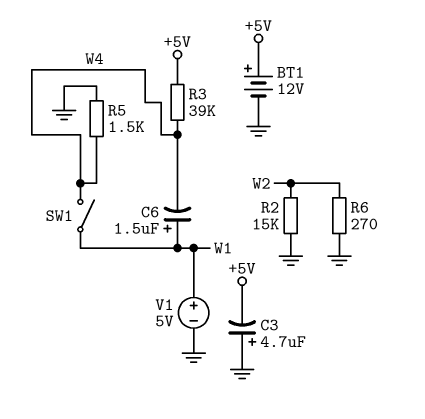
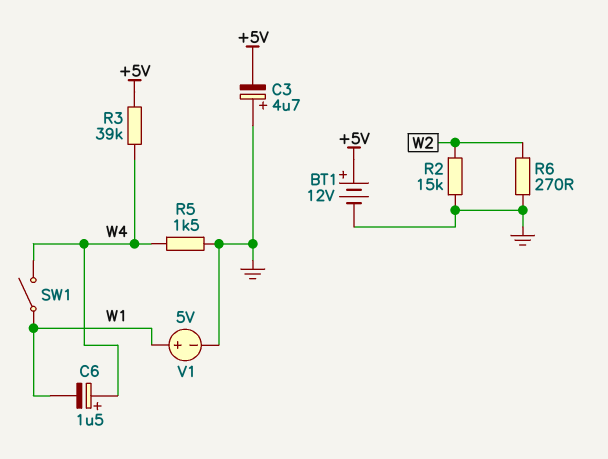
C6: 1.5uF (plus W1, minus W4) -> 1.5uF (plus W4, minus W1)

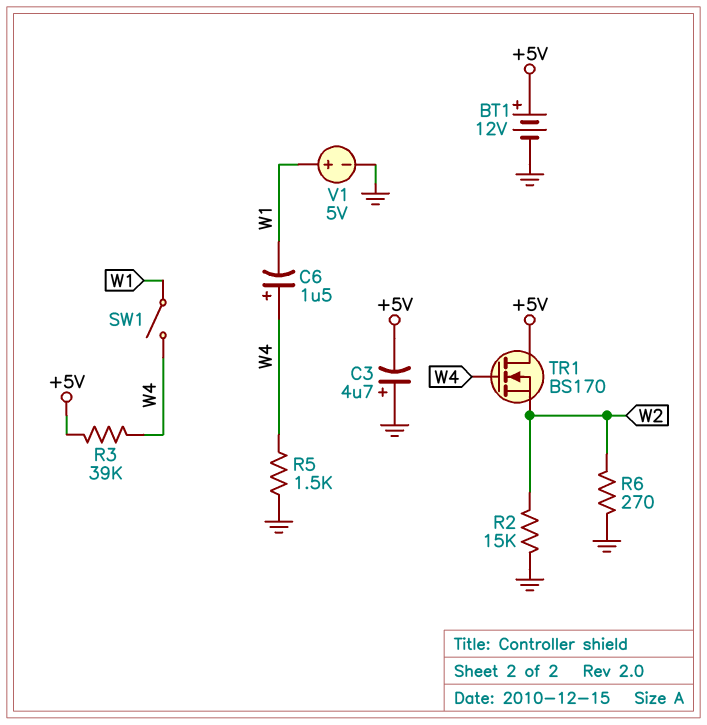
TR1: none -> NMOS BS170 (G W4, D +5V, S W2)

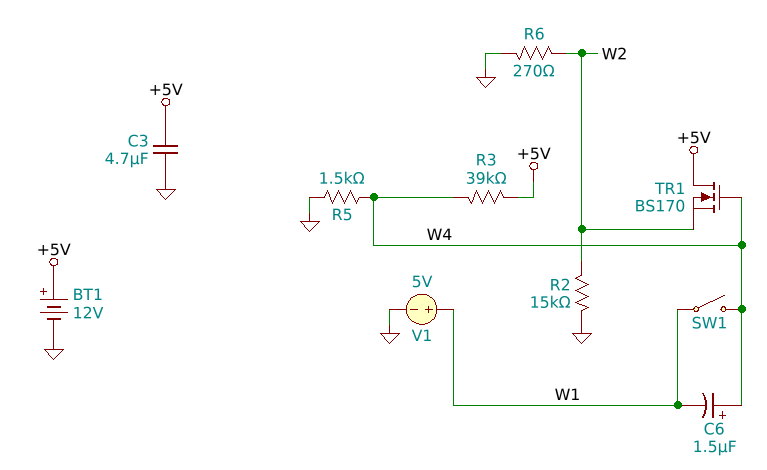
C3: 4.7uF (plus GND, minus +5V) -> 4.7uF (+5V, GND)

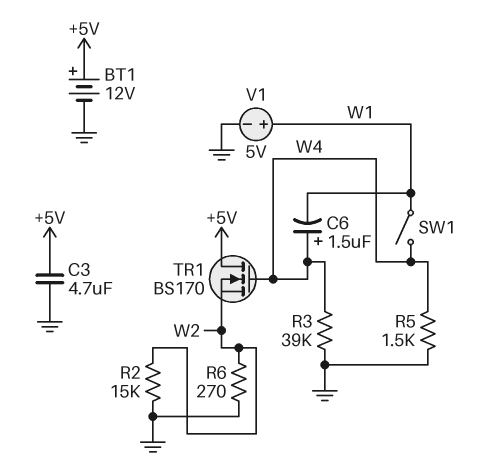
R3: 39k (+5V, W4) -> 39k (GND, W4)

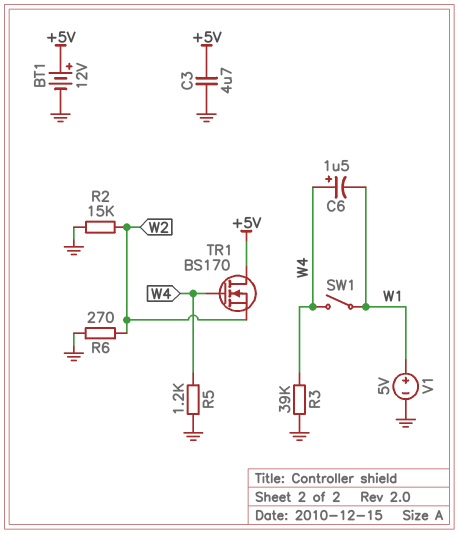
R5: 1.5k (GND, W4) -> 1.2k (GND, W4)

